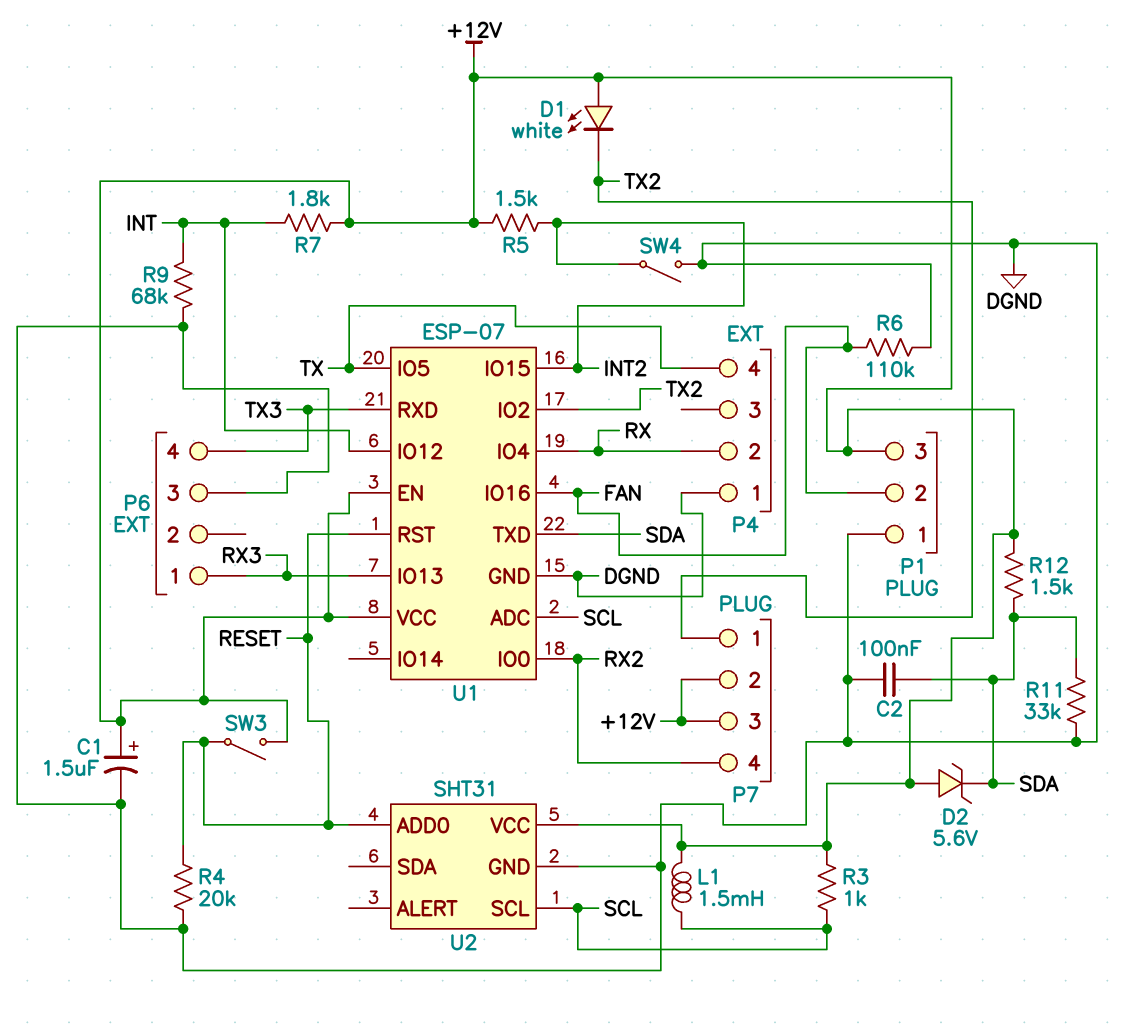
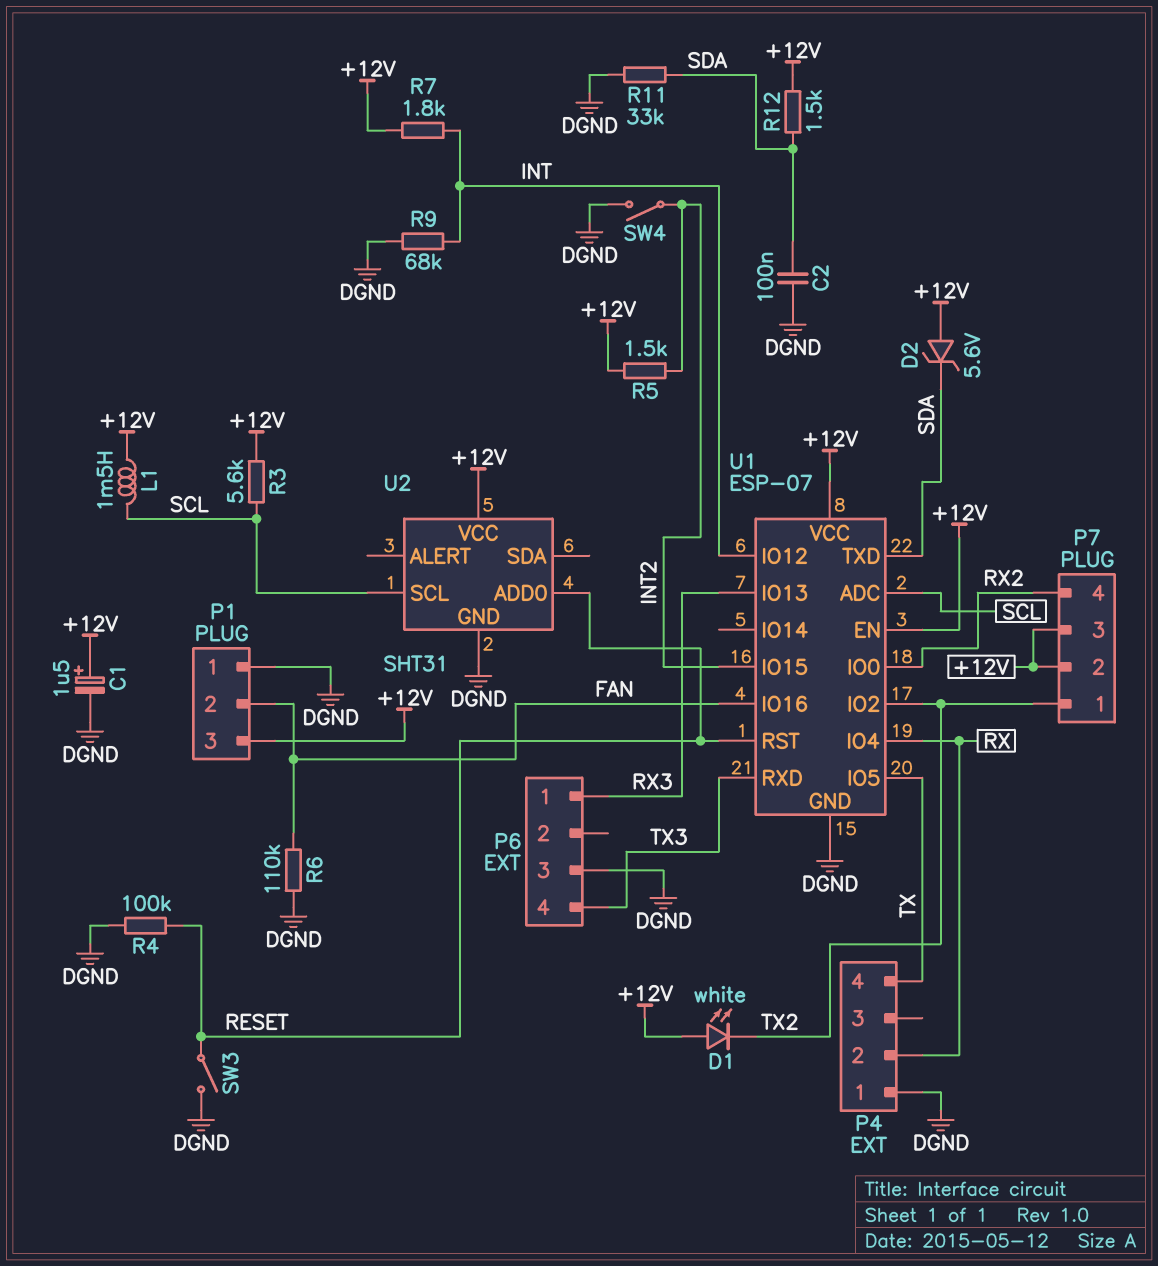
R3: 1k (+12V, SCL) -> 5.6k (+12V, SCL)
R4: 20k (DGND, RESET) -> 100k (DGND, RESET)
SW3: switch (+12V, RESET) -> switch (DGND, RESET)

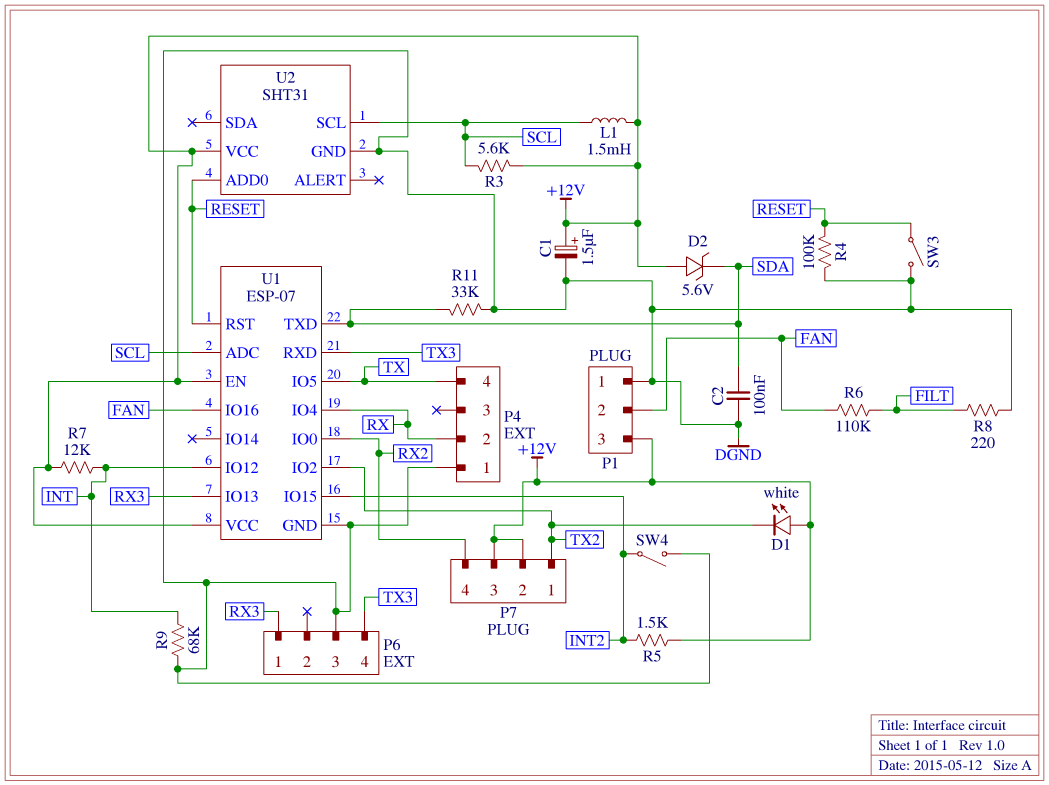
R6: 110k (DGND, FAN) -> 110k (FAN, FILT)
R7: 1.8k (+12V, INT) -> 12k (+12V, INT)
R8: none -> 220 (DGND, FILT)
R12: 1.5k (+12V, SDA) -> none

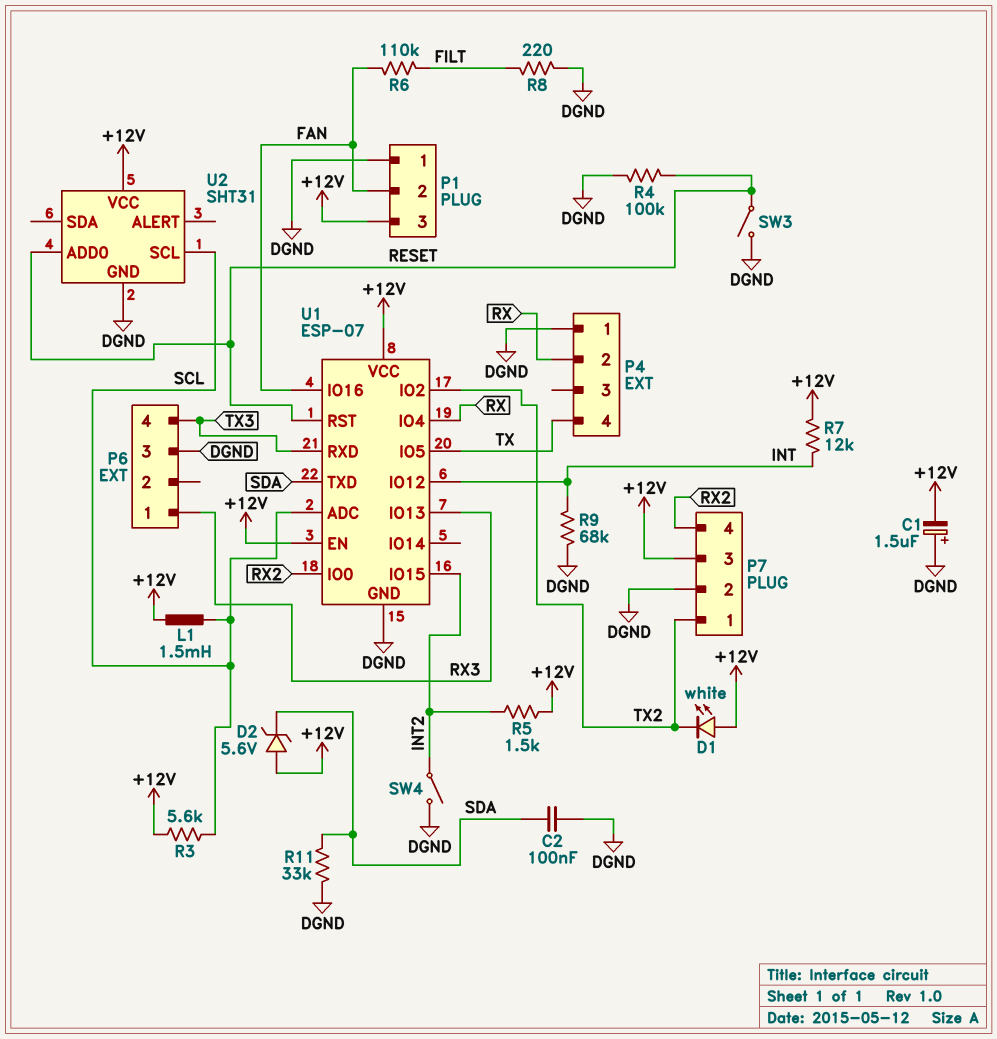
C1: 1.5uF (plus +12V, minus DGND) -> 1.5uF (plus DGND, minus +12V)
P7 pin 2: +12V -> DGND

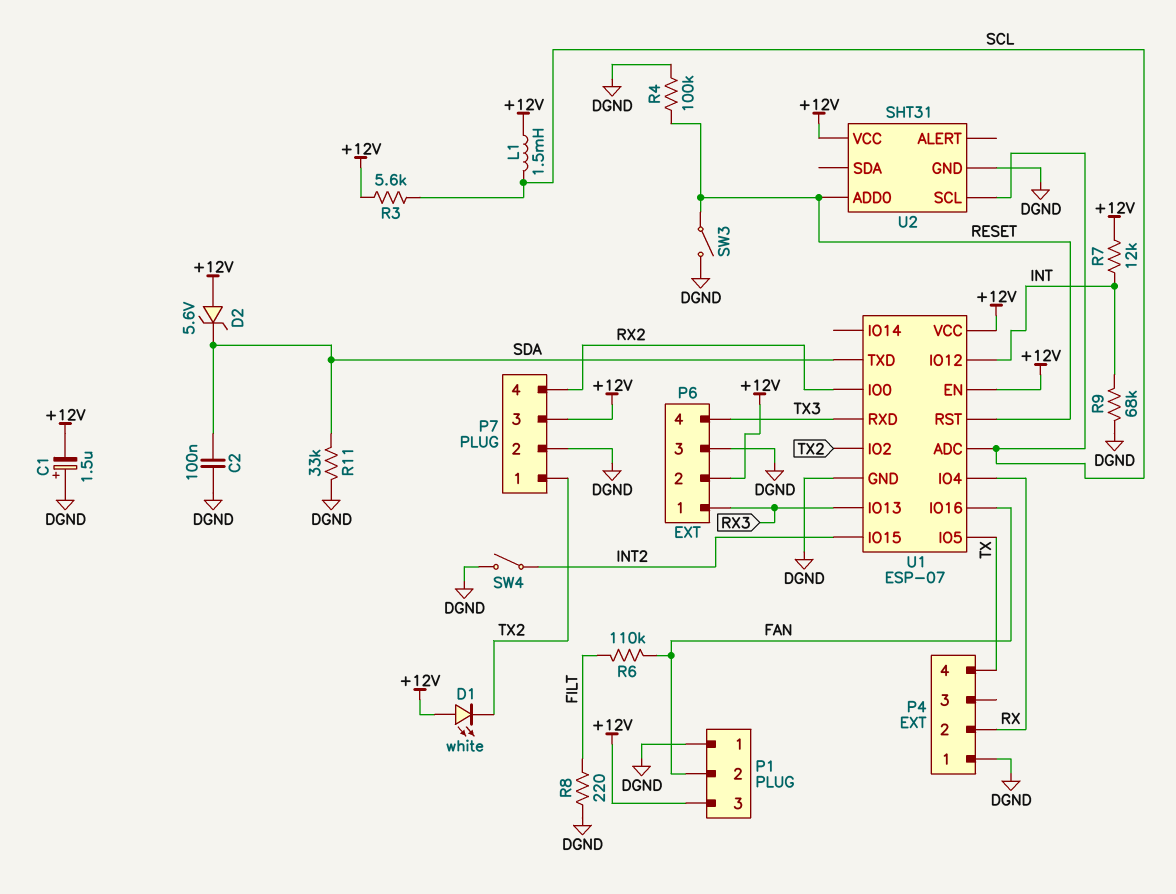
P6 pin 2: none -> +12V
R5: 1.5k (+12V, INT2) -> none

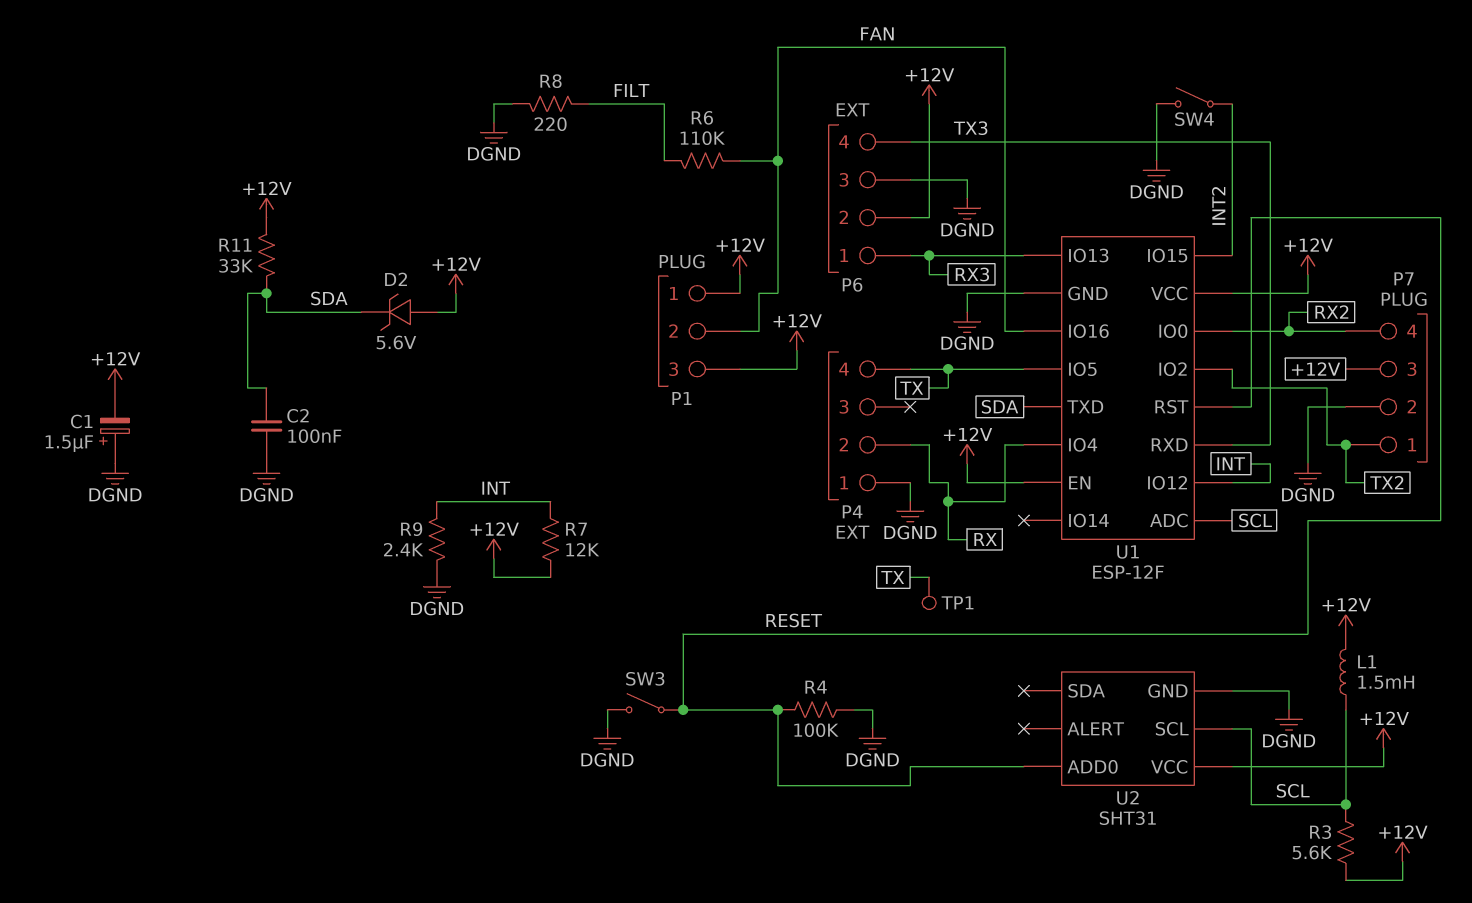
D1: LED white (A +12V, K TX2) -> none
P1 pin 1: DGND -> +12V
R9: 68k (DGND, INT) -> 2.4k (DGND, INT)
R11: 33k (DGND, SDA) -> 33k (+12V, SDA)
TP1: none -> test point (TX)
U1: ESP-07 -> ESP-12F

